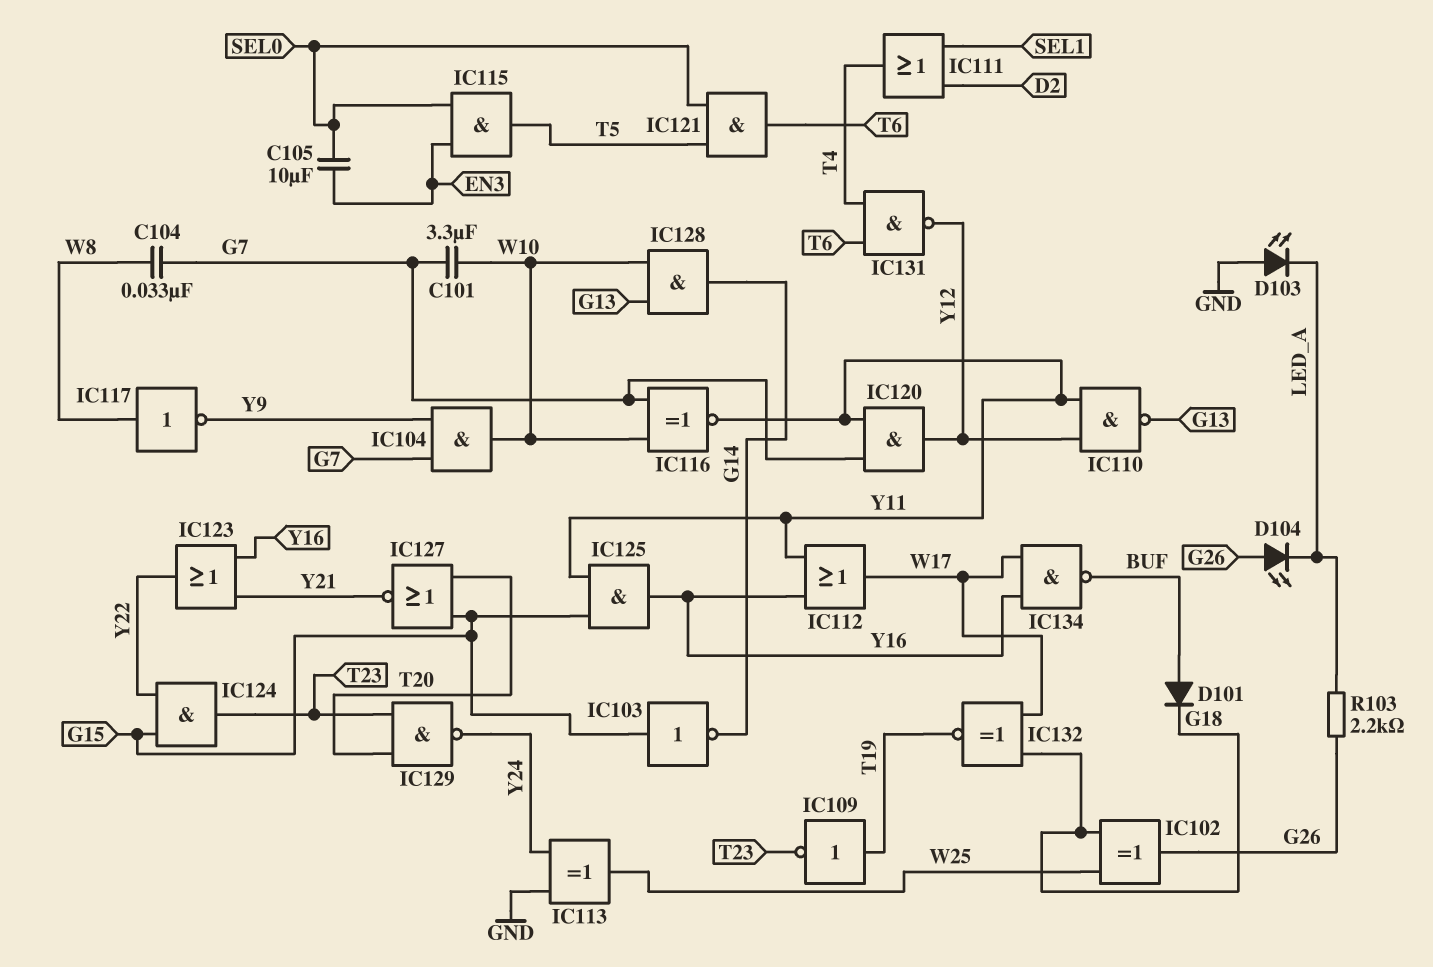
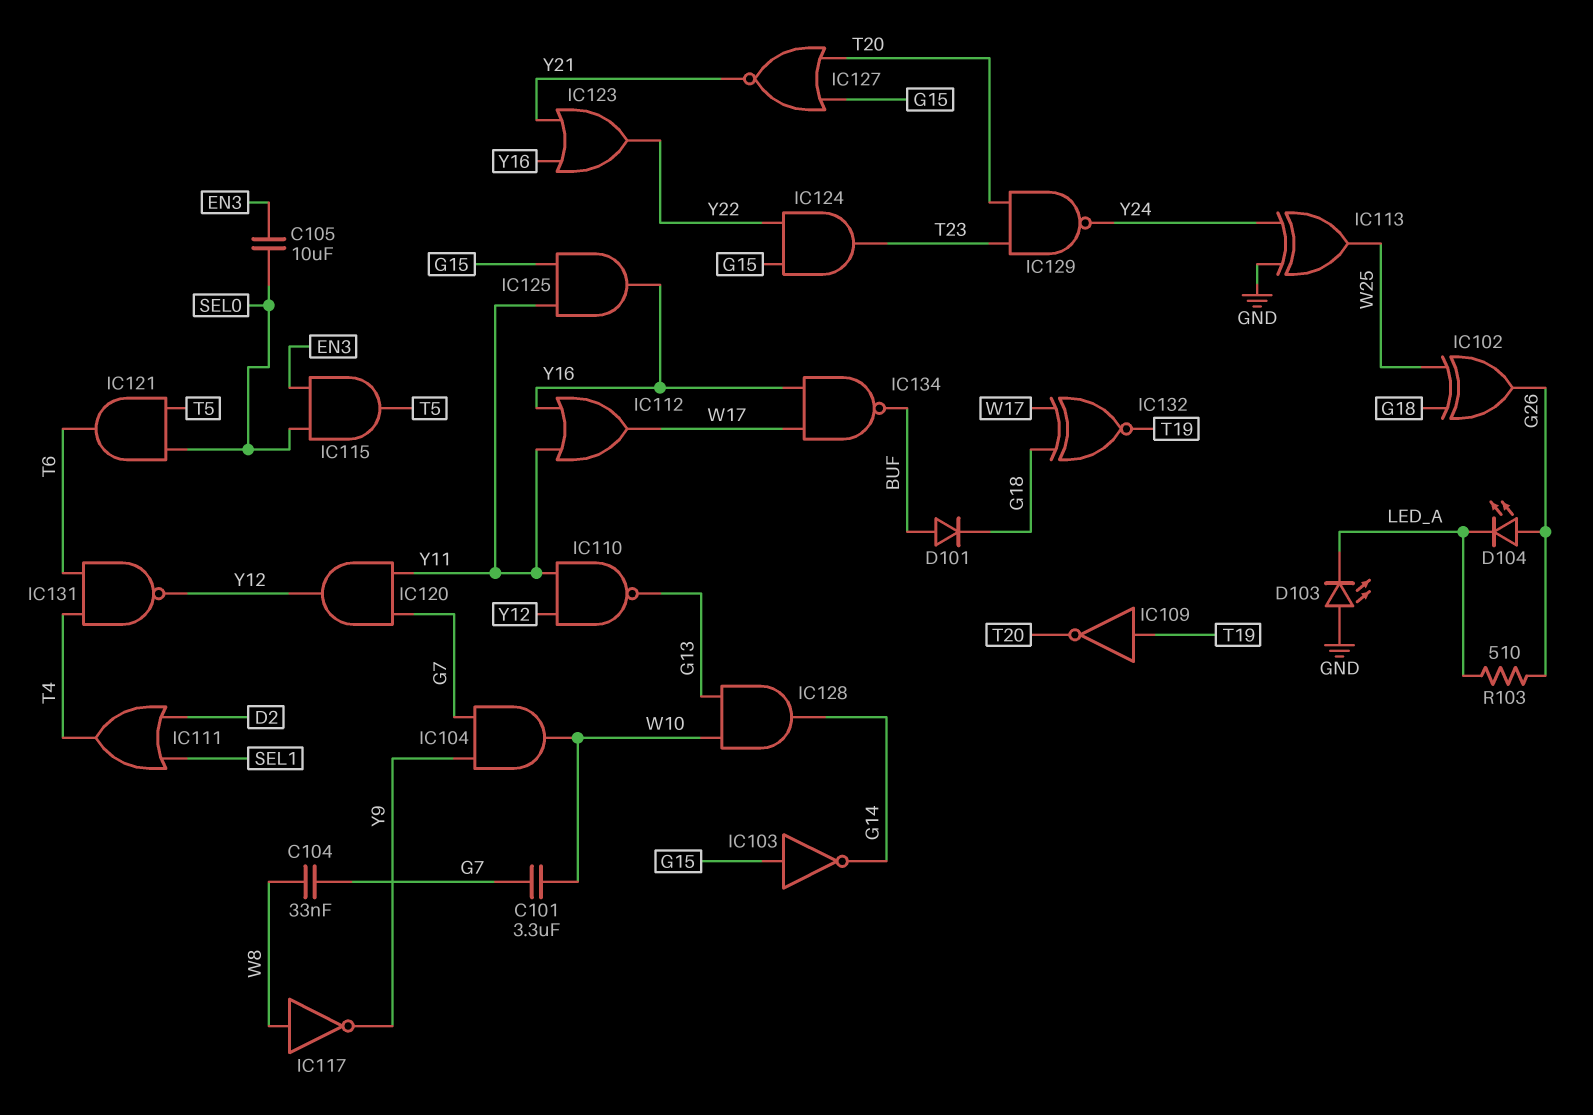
IC109: NOT (in T19, out T23) -> NOT (in T19, out T20)
IC116: XNOR (in G7, in W10, out Y11) -> none
R103: 2.2k (G26, LED_A) -> 510 (G26, LED_A)

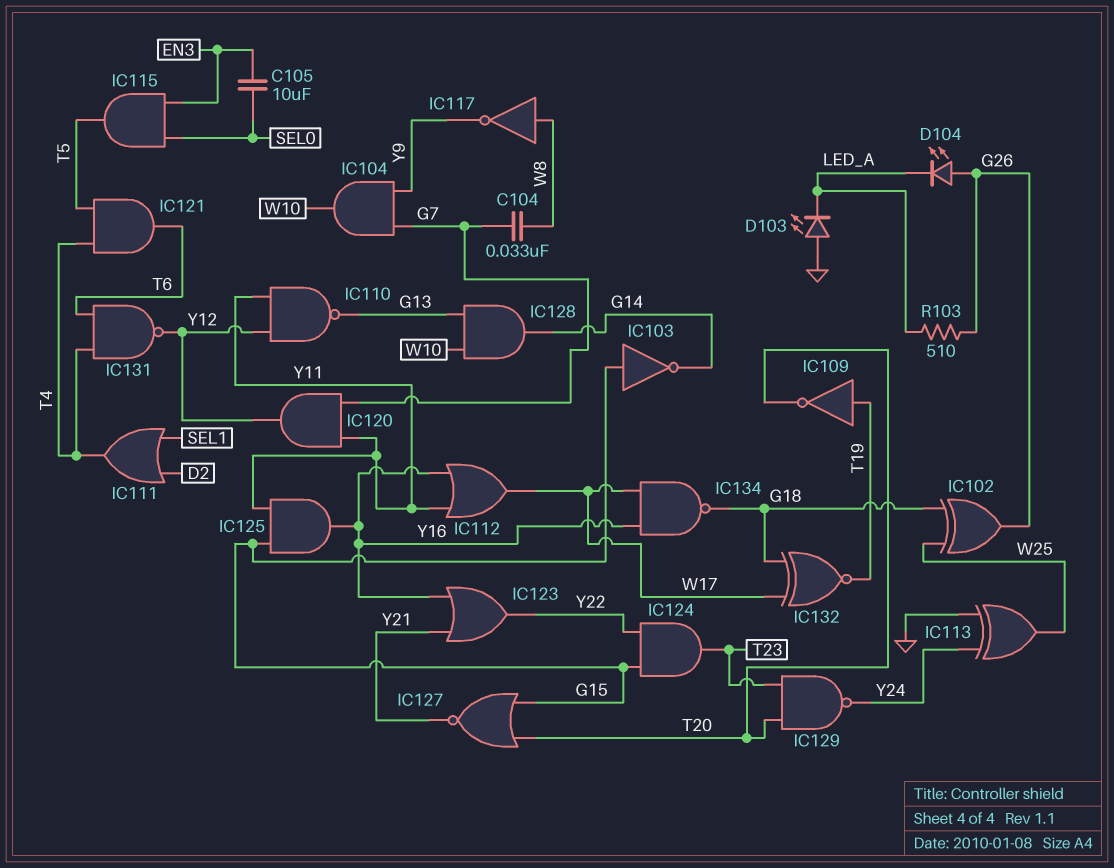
C101: 3.3uF (G7, W10) -> none
D101: diode (A BUF, K G18) -> none
IC121: AND (in SEL0, in T5, out T6) -> AND (in T4, in T5, out T6)
IC134: NAND (in W17, in Y16, out BUF) -> NAND (in W17, in Y16, out G18)

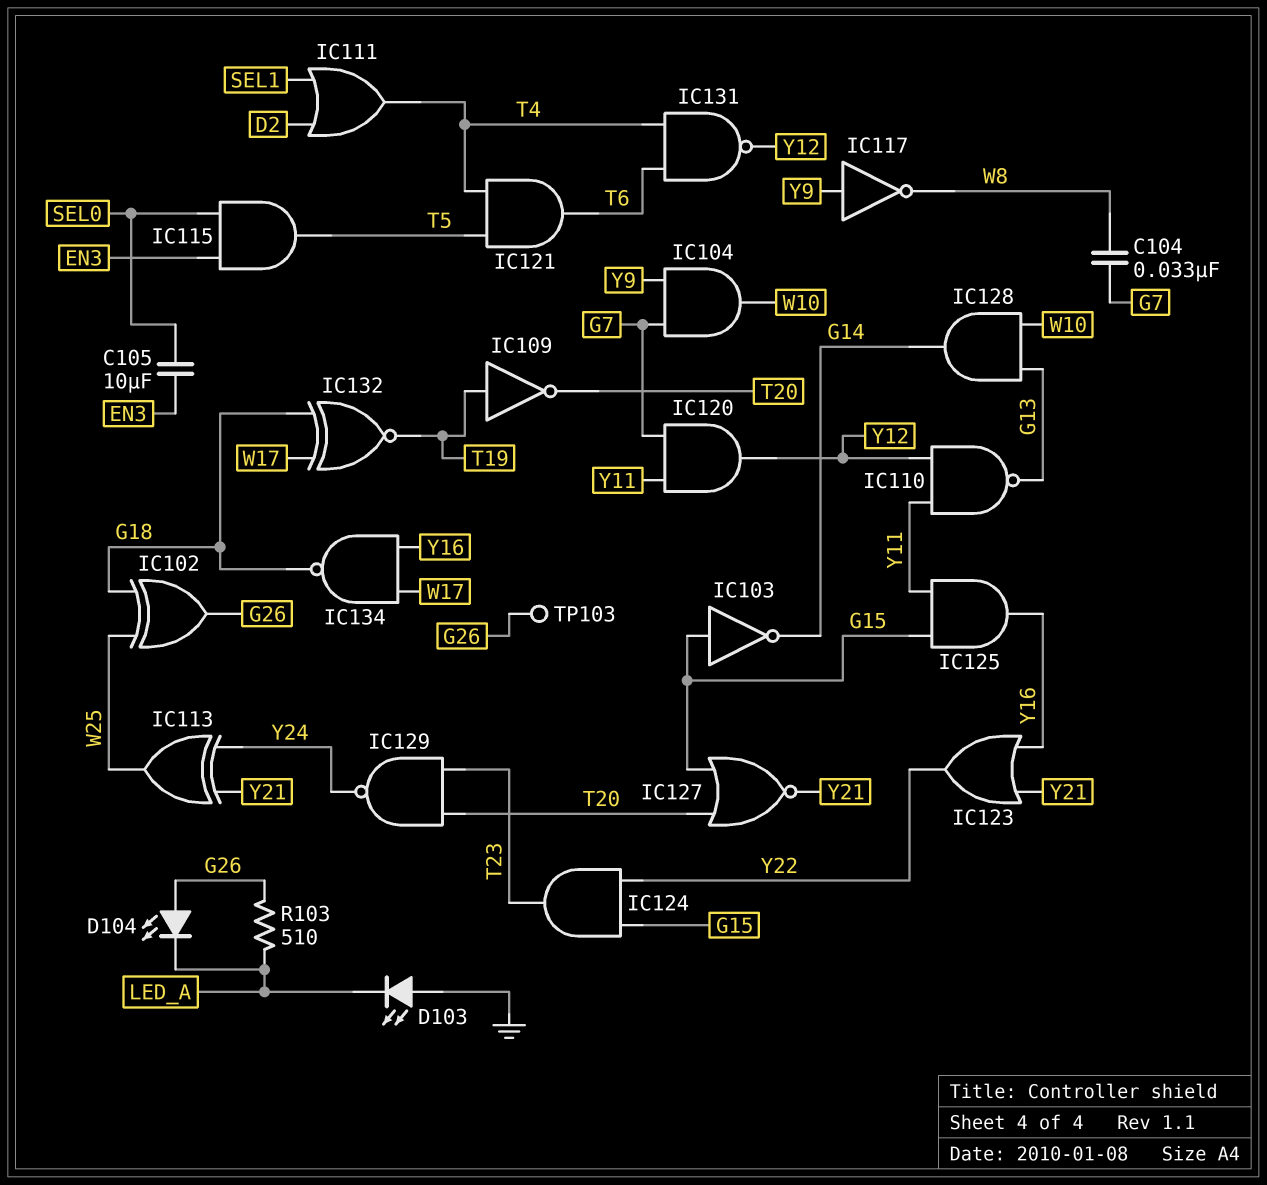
IC112: OR (in Y11, in Y16, out W17) -> none
IC113: XOR (in GND, in Y24, out W25) -> XOR (in Y21, in Y24, out W25)
IC117: NOT (in W8, out Y9) -> NOT (in Y9, out W8)
TP103: none -> test point (G26)

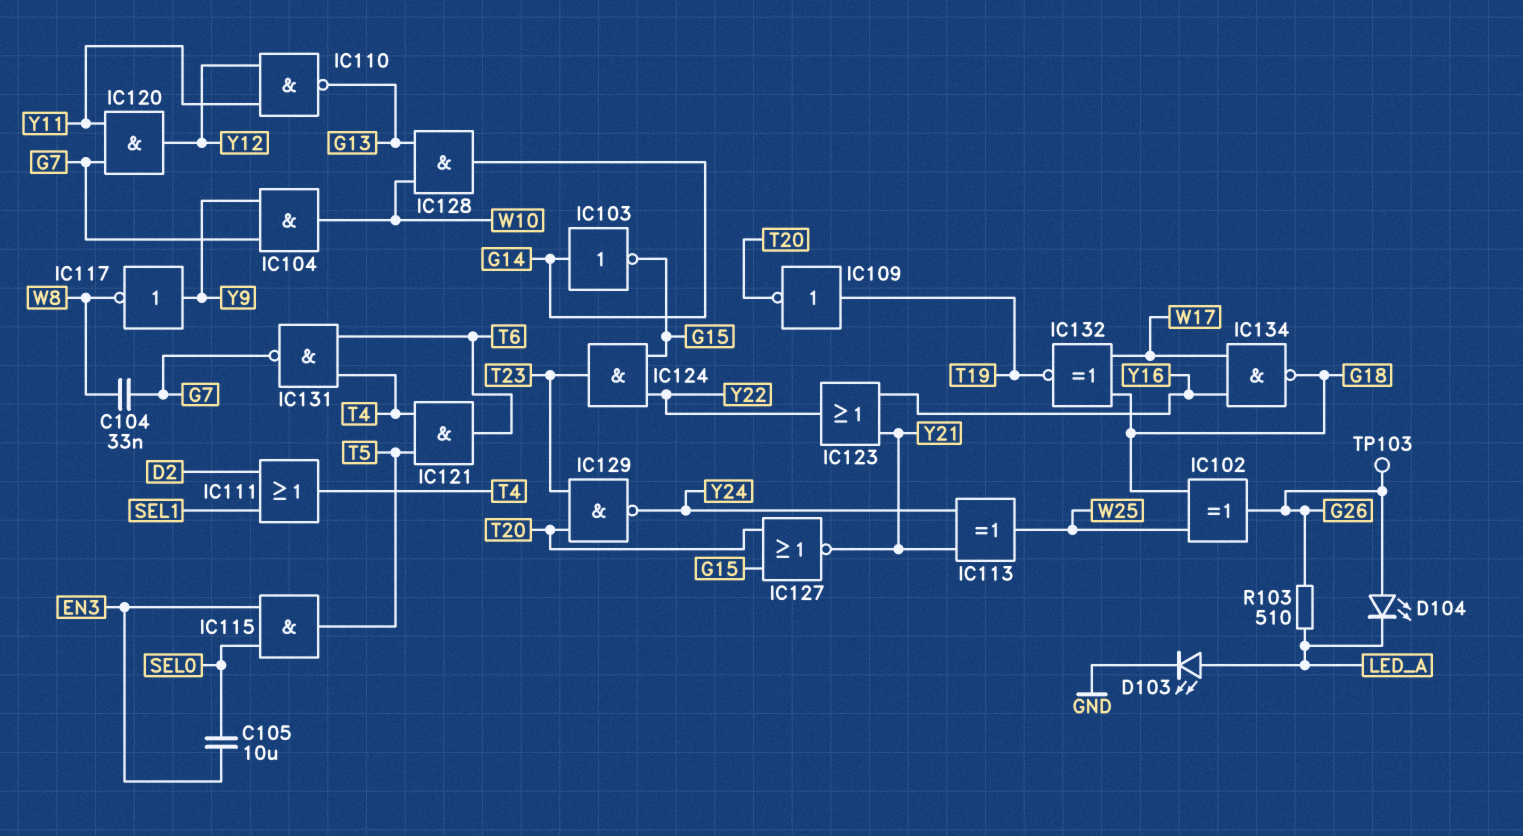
D103: LED (A GND, K LED_A) -> LED (A LED_A, K GND)
IC103: NOT (in G15, out G14) -> NOT (in G14, out G15)
IC125: AND (in G15, in Y11, out Y16) -> none
IC131: NAND (in T4, in T6, out Y12) -> NAND (in T4, in T6, out G7)

